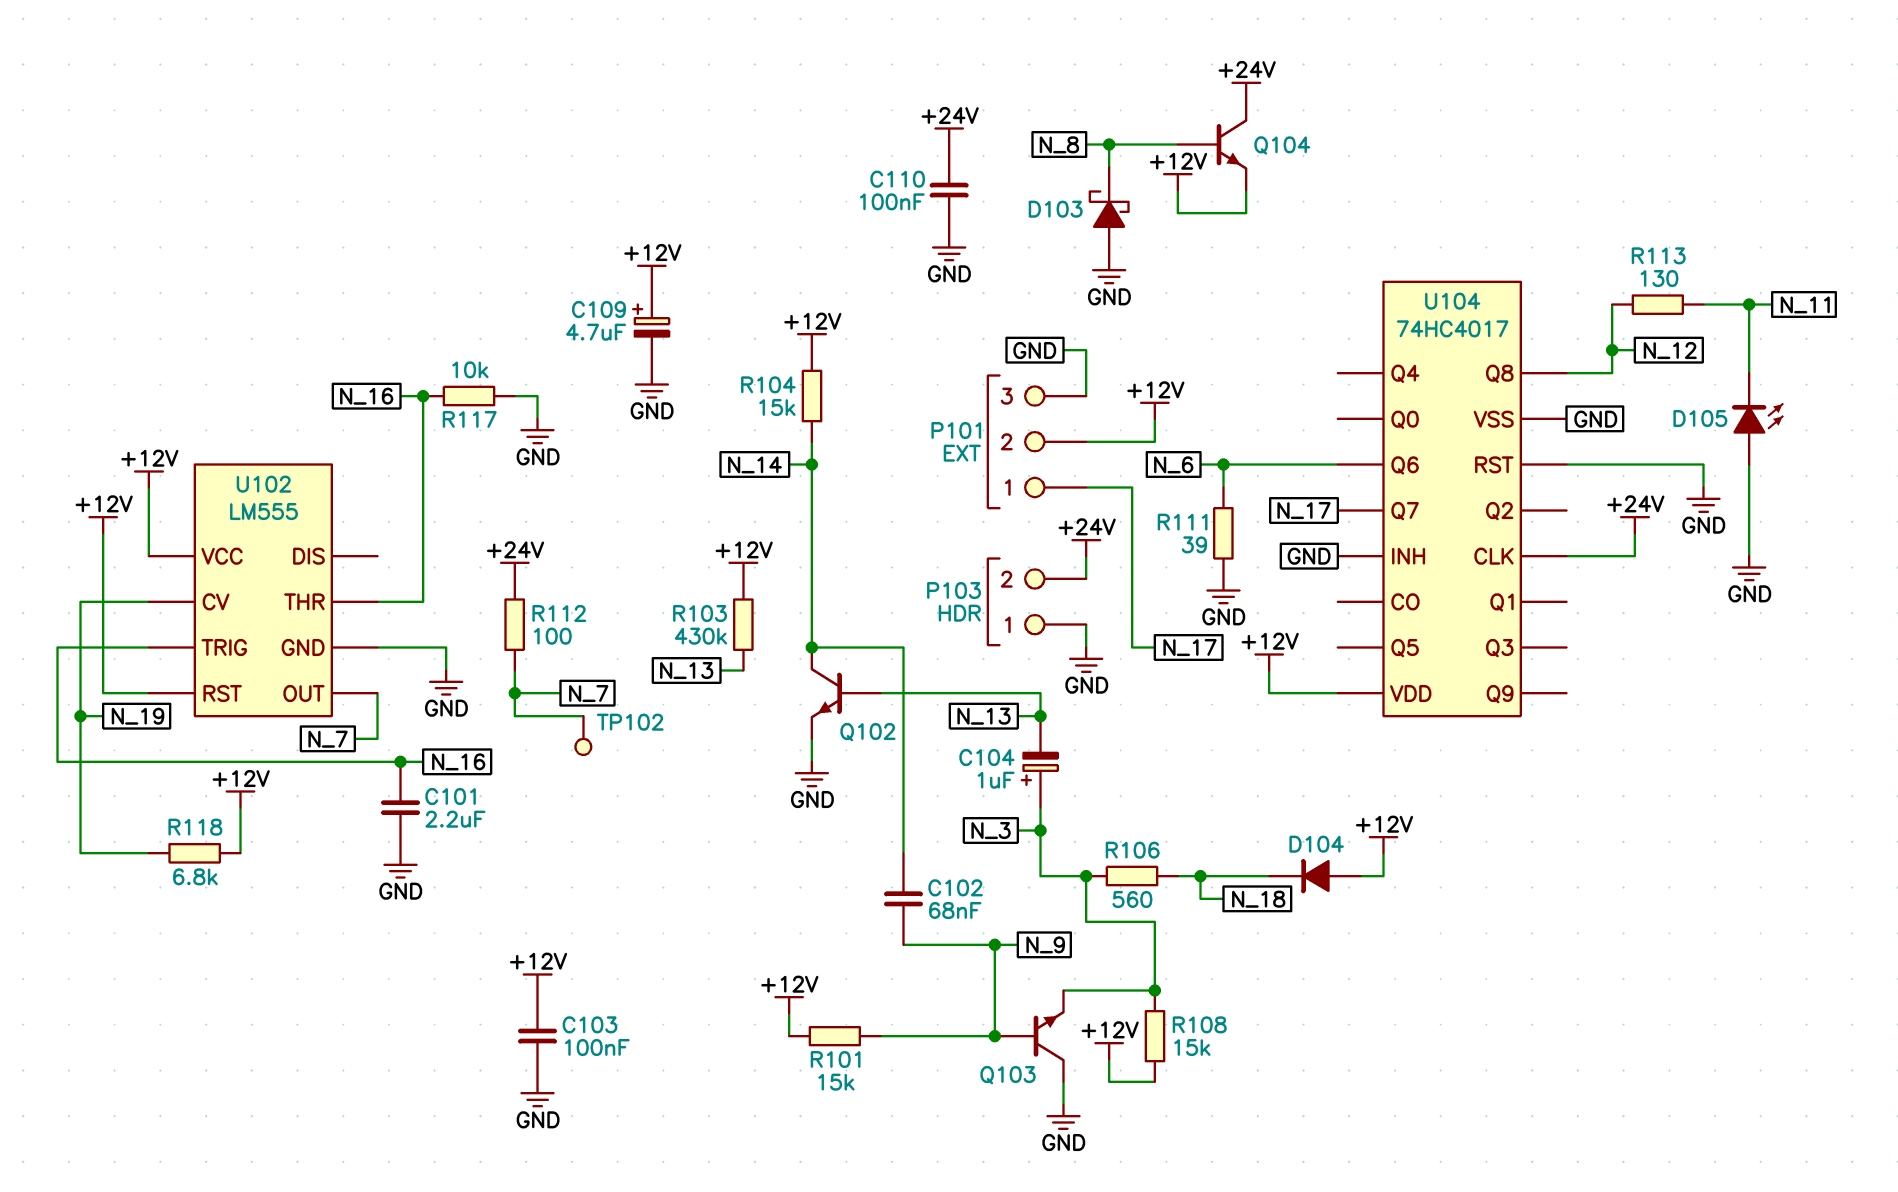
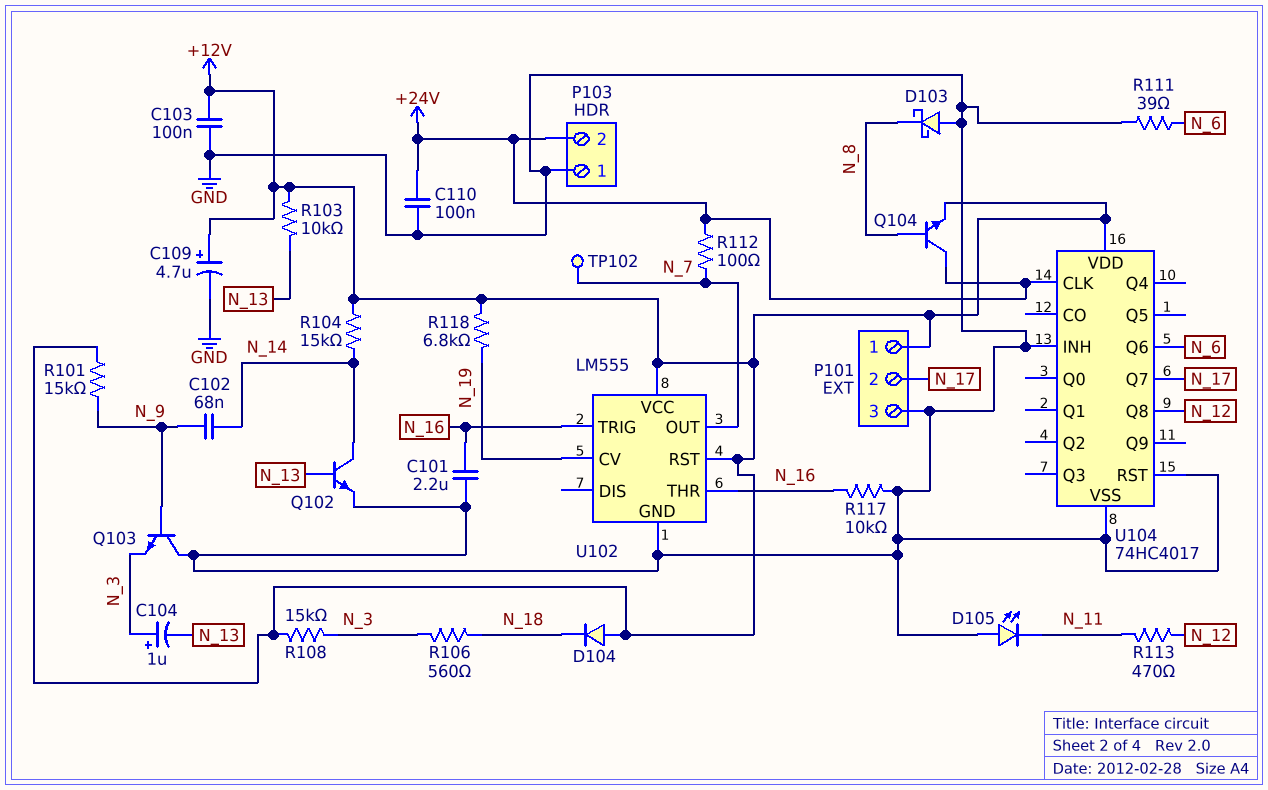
P101 pin 1: N_17 -> +12V
P101 pin 2: +12V -> N_17
R103: 430k (+12V, N_13) -> 10k (+12V, N_13)
R113: 130 (N_11, N_12) -> 470 (N_11, N_12)

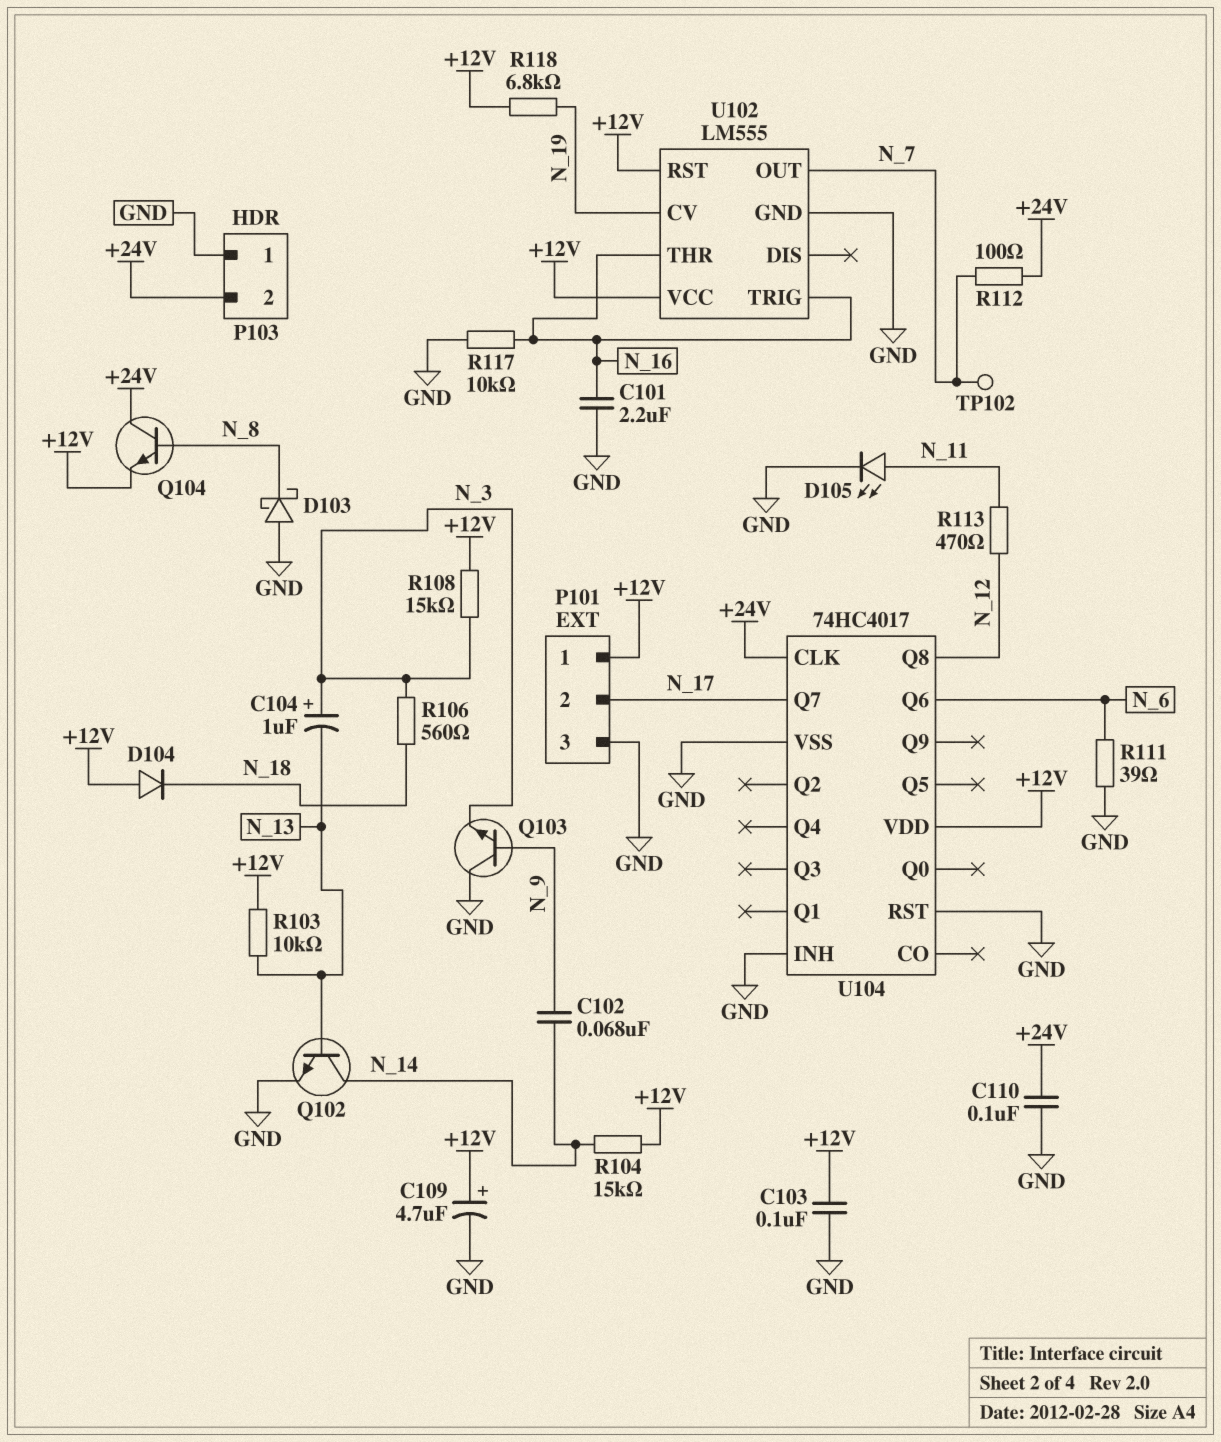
D105: LED (A GND, K N_11) -> LED (A N_11, K GND)
R101: 15k (+12V, N_9) -> none

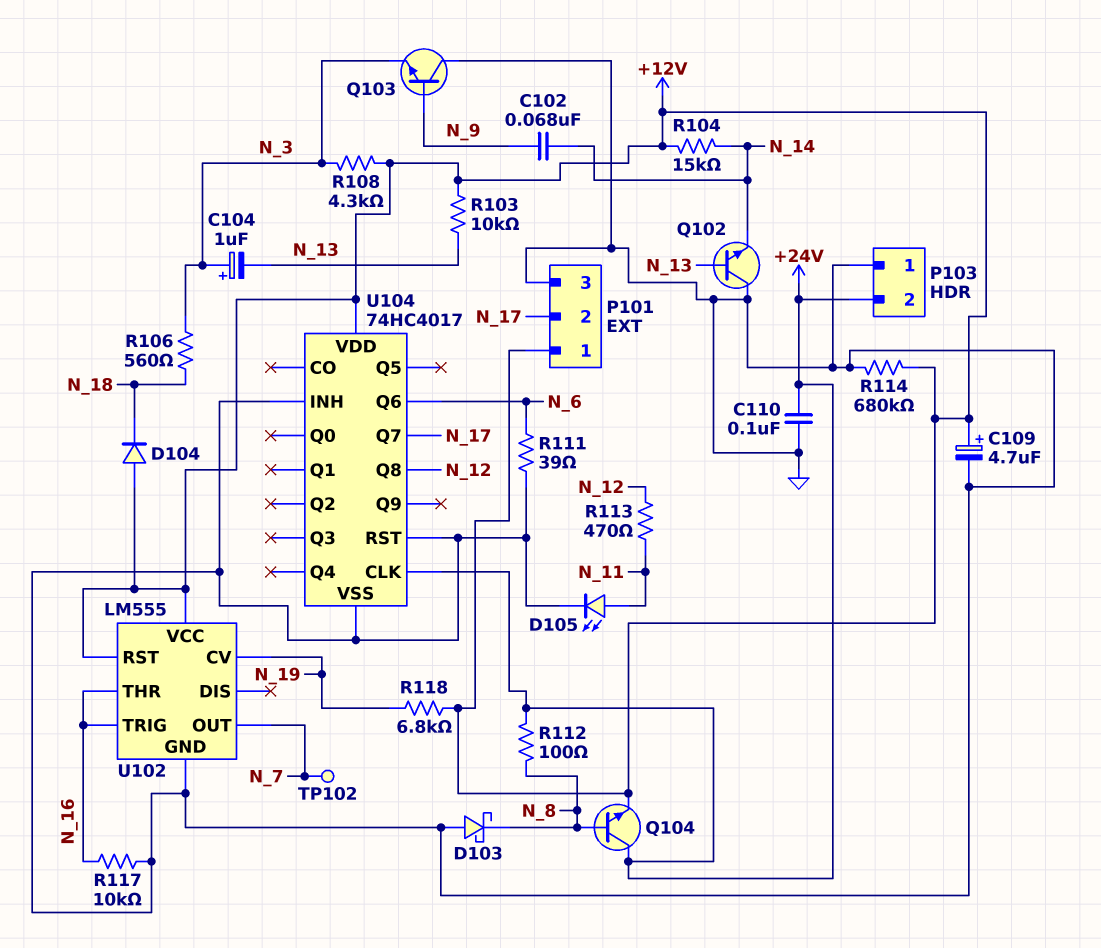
C101: 2.2uF (GND, N_16) -> none
C103: 100nF (+12V, GND) -> none
Q102: NPN (B N_13, C N_14, E GND) -> NPN (B N_13, C GND, E N_14)
R108: 15k (+12V, N_3) -> 4.3k (+12V, N_3)
R112: 100 (+24V, N_7) -> 100 (+24V, N_8)
R114: none -> 680k (+12V, GND)

